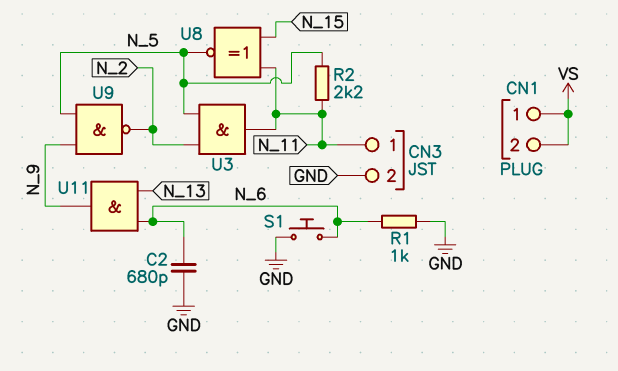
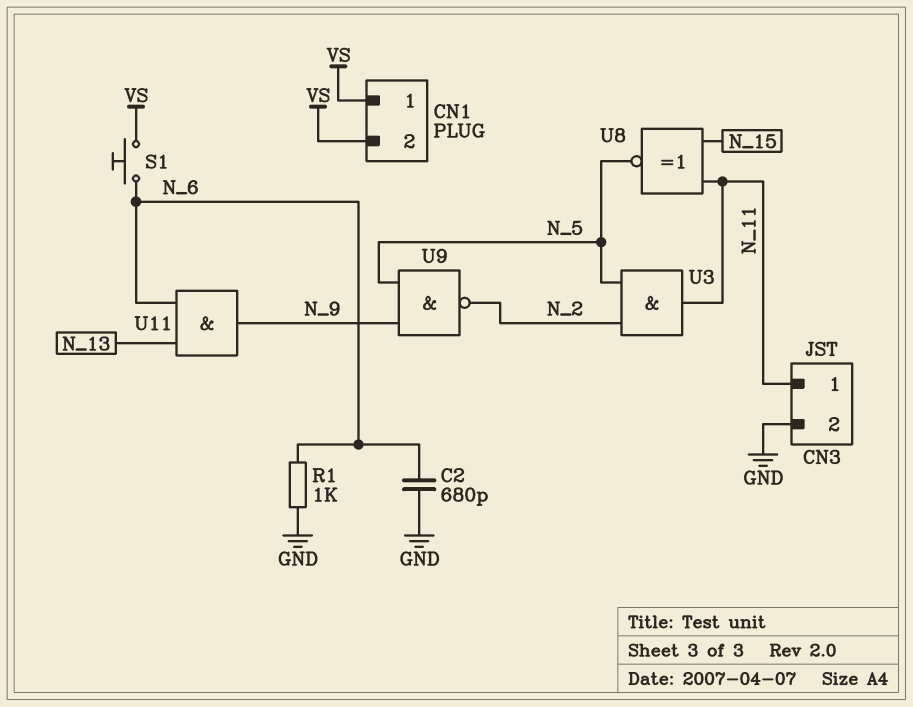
R2: 2.2k (N_5, N_11) -> none
S1: button (GND, N_6) -> button (N_6, VS)

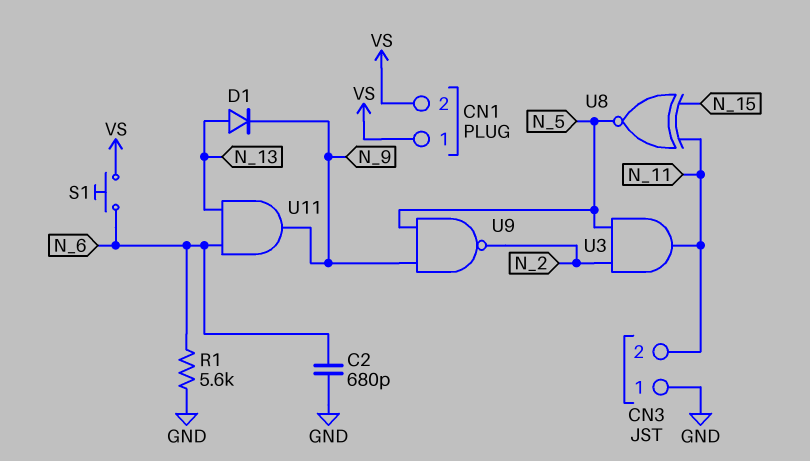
CN3 pin 1: N_11 -> GND
CN3 pin 2: GND -> N_11
D1: none -> diode (A N_13, K N_9)
R1: 1k (GND, N_6) -> 5.6k (GND, N_6)

